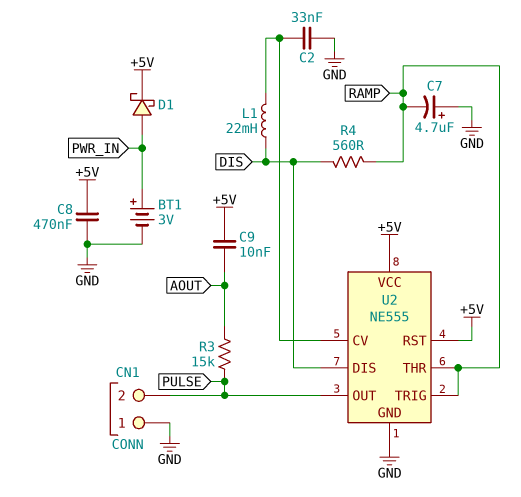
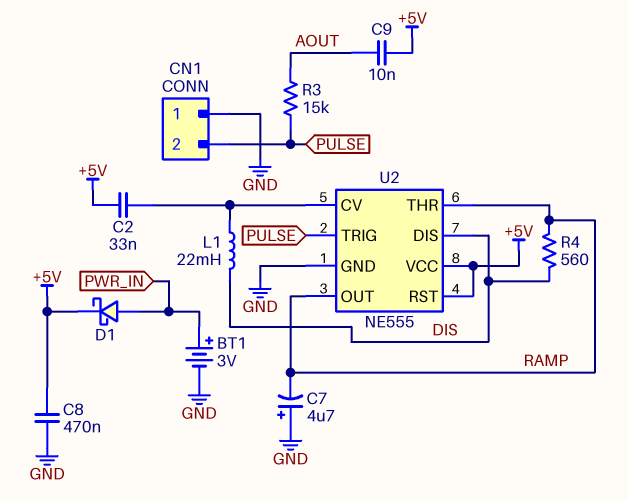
C2: 33nF (GND, U2/CV) -> 33nF (+5V, U2/CV)
U2 pin OUT: PULSE -> RAMP
U2 pin TRIG: RAMP -> PULSE

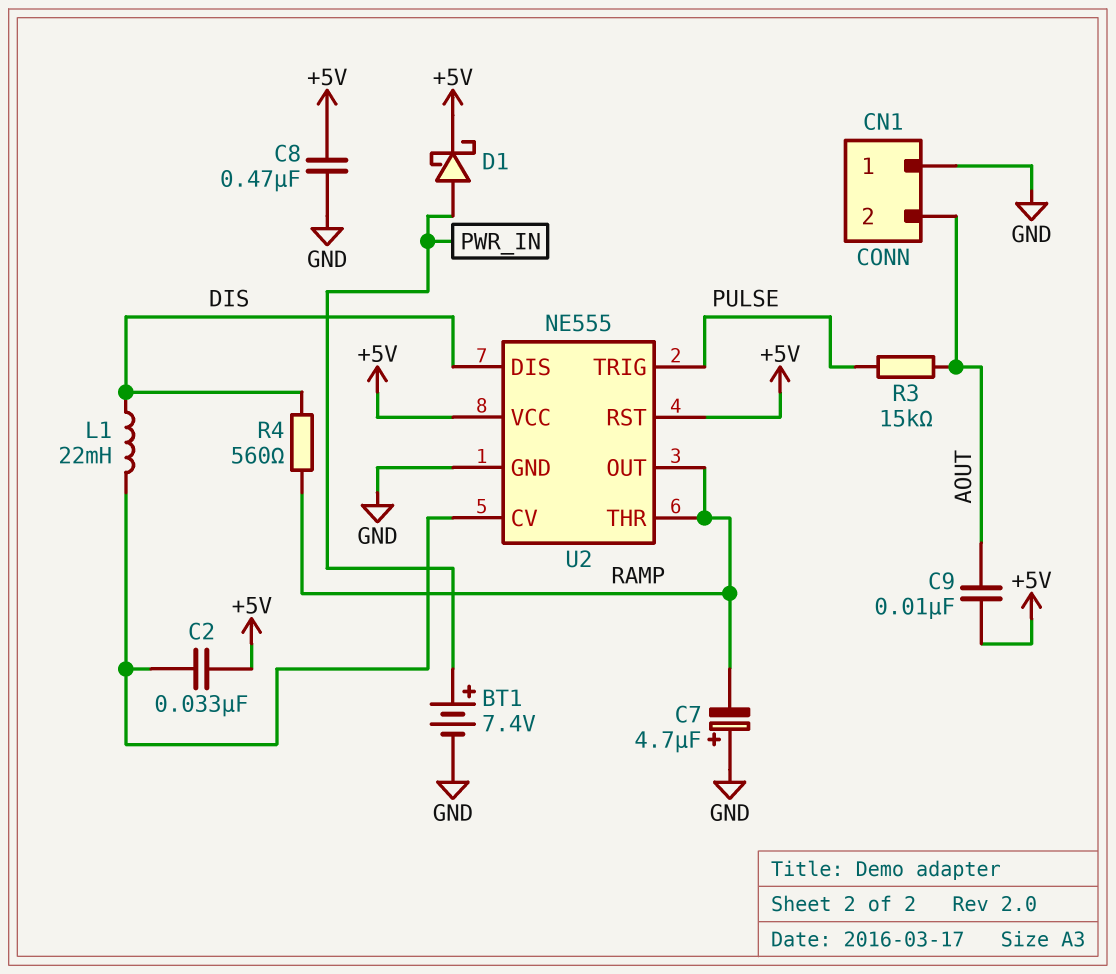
BT1: 3V (plus PWR_IN, minus GND) -> 7.4V (plus PWR_IN, minus GND)
CN1 pin 2: PULSE -> AOUT

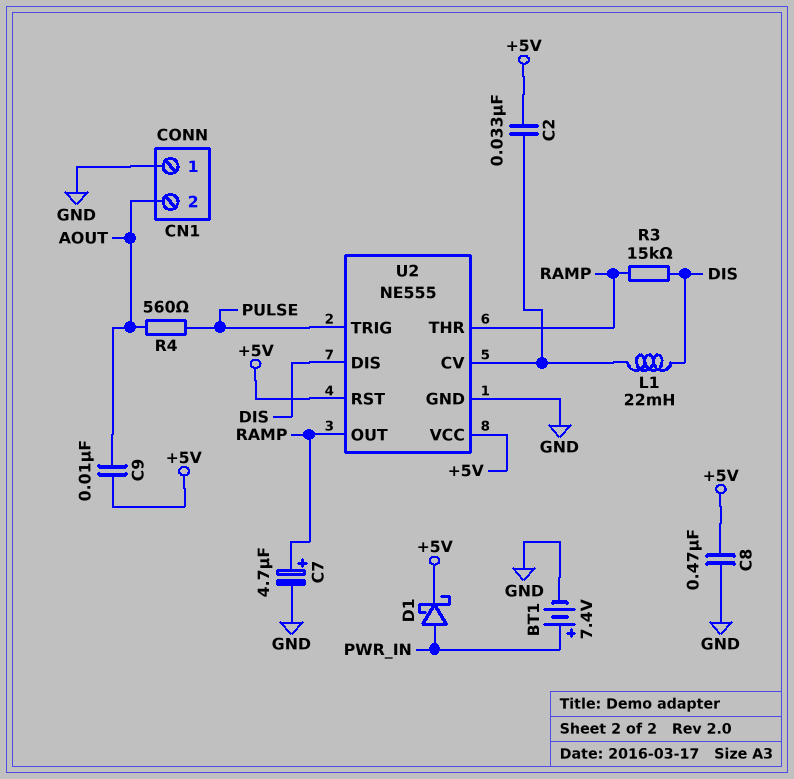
C7: 4.7uF (plus GND, minus RAMP) -> 4.7uF (plus RAMP, minus GND)
R3: 15k (AOUT, PULSE) -> 15k (DIS, RAMP)
R4: 560 (DIS, RAMP) -> 560 (AOUT, PULSE)

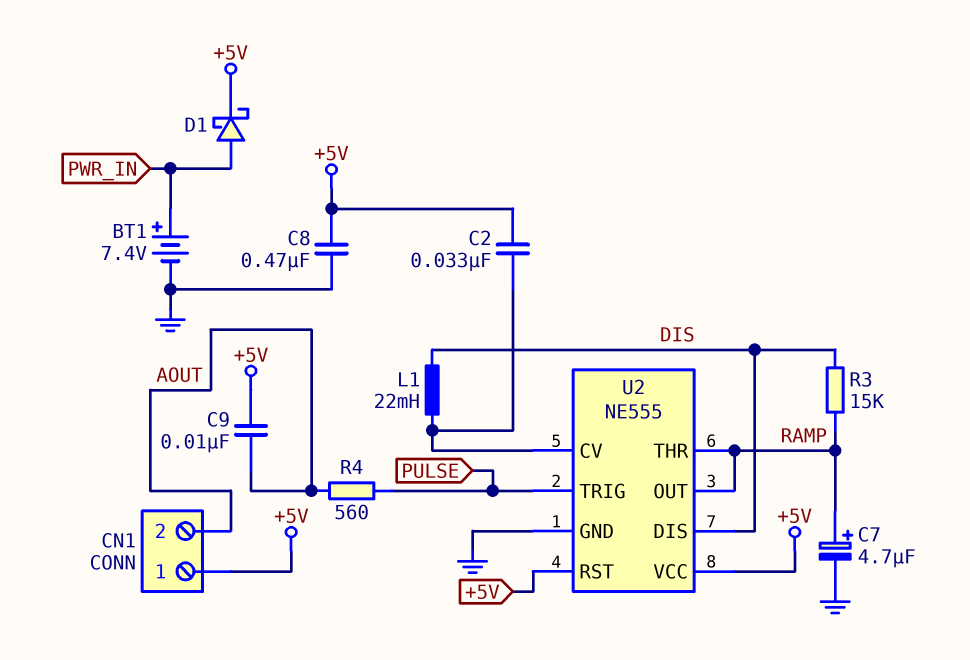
CN1 pin 1: GND -> +5V

